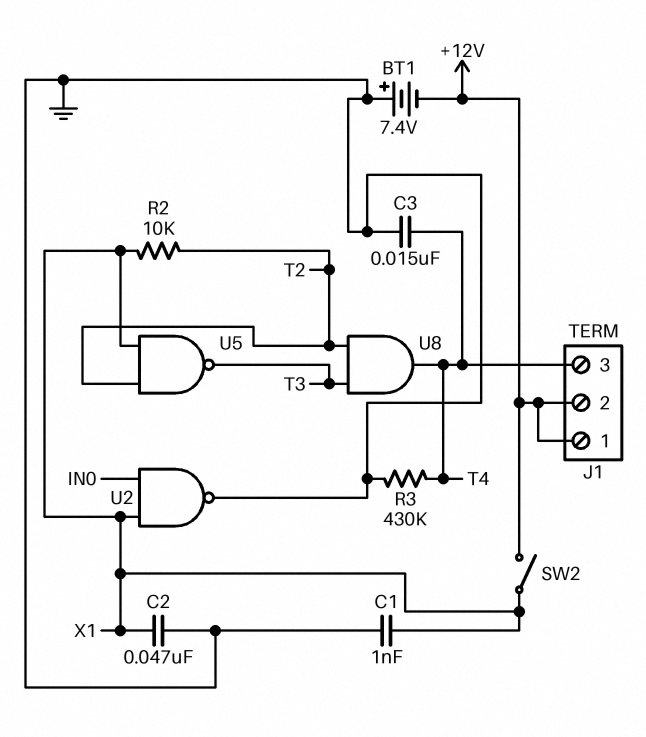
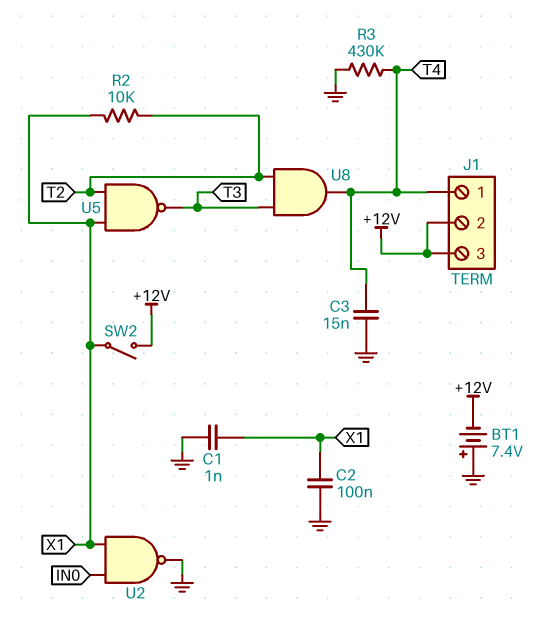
C2: 47nF (GND, X1) -> 100nF (GND, X1)
J1 pin 1: +12V -> T4
J1 pin 3: T4 -> +12V

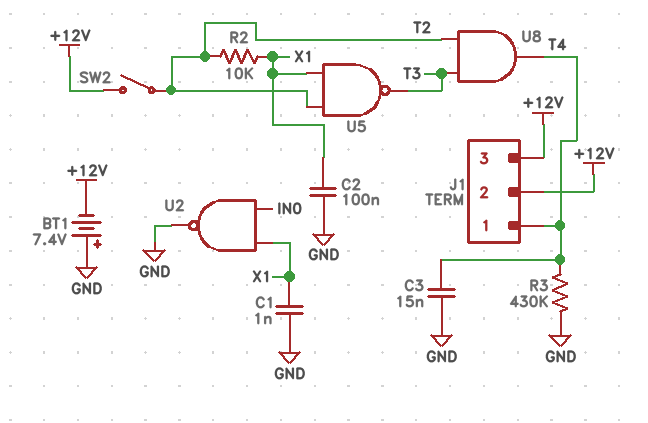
SW2: switch (+12V, X1) -> switch (+12V, T2)

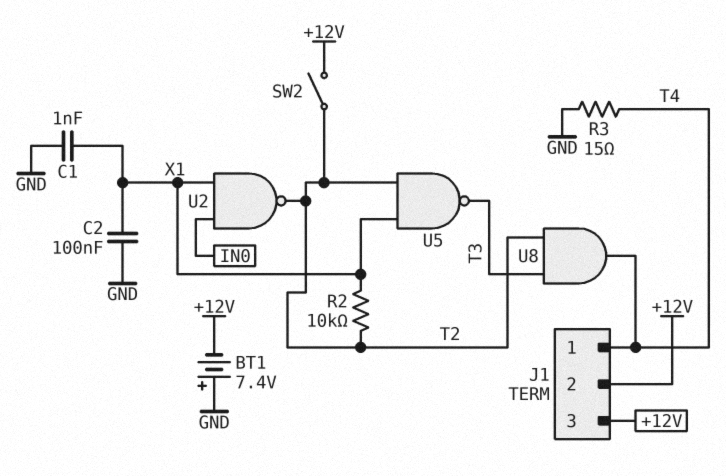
C3: 15nF (GND, T4) -> none
R3: 430k (GND, T4) -> 15 (GND, T4)
U2: NAND (in IN0, in X1, out GND) -> NAND (in IN0, in X1, out T2)

